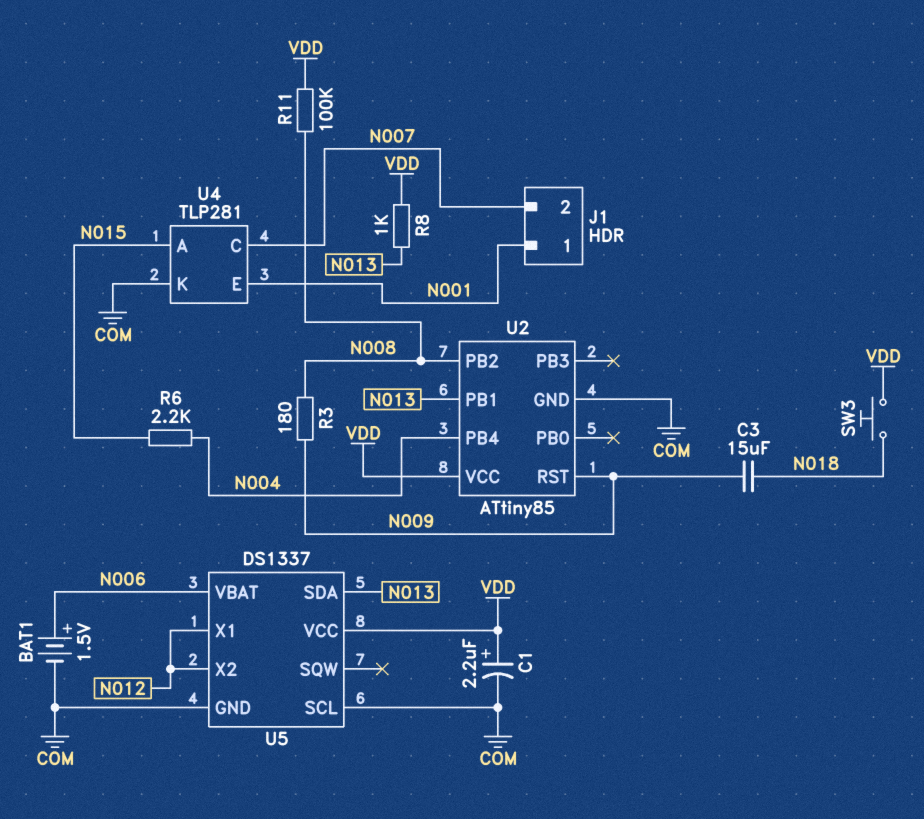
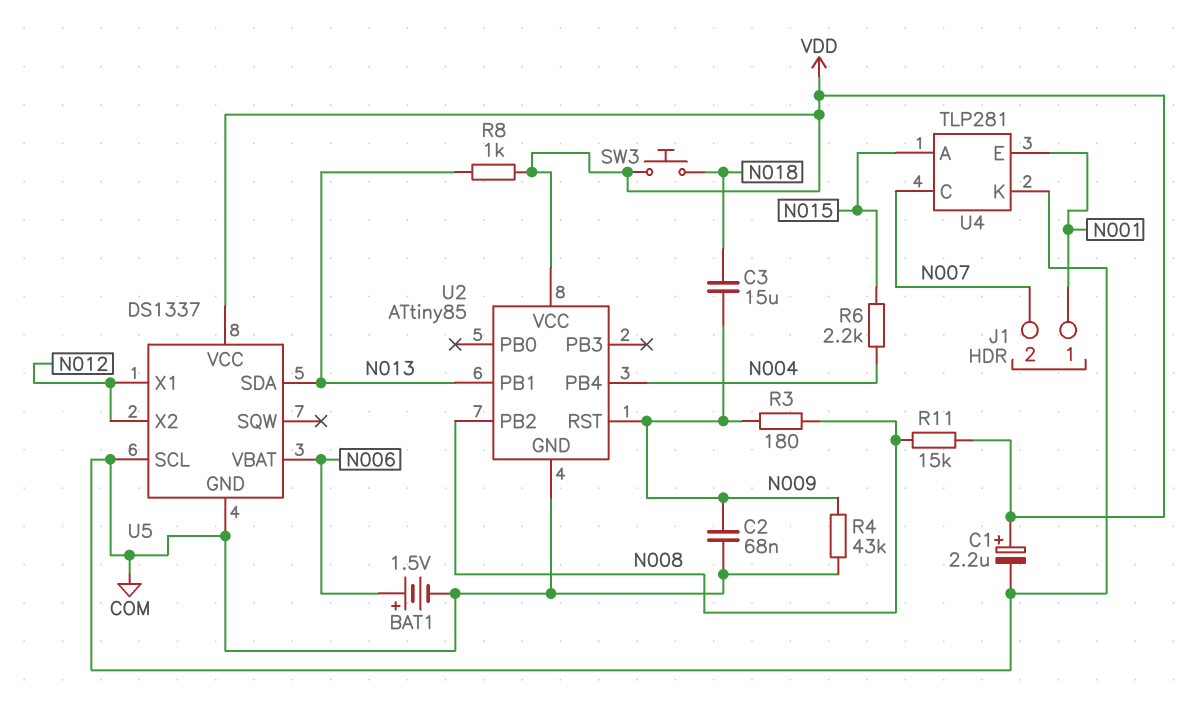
C2: none -> 68nF (COM, N009)
R4: none -> 43k (COM, N009)
R11: 100k (N008, VDD) -> 15k (N008, VDD)

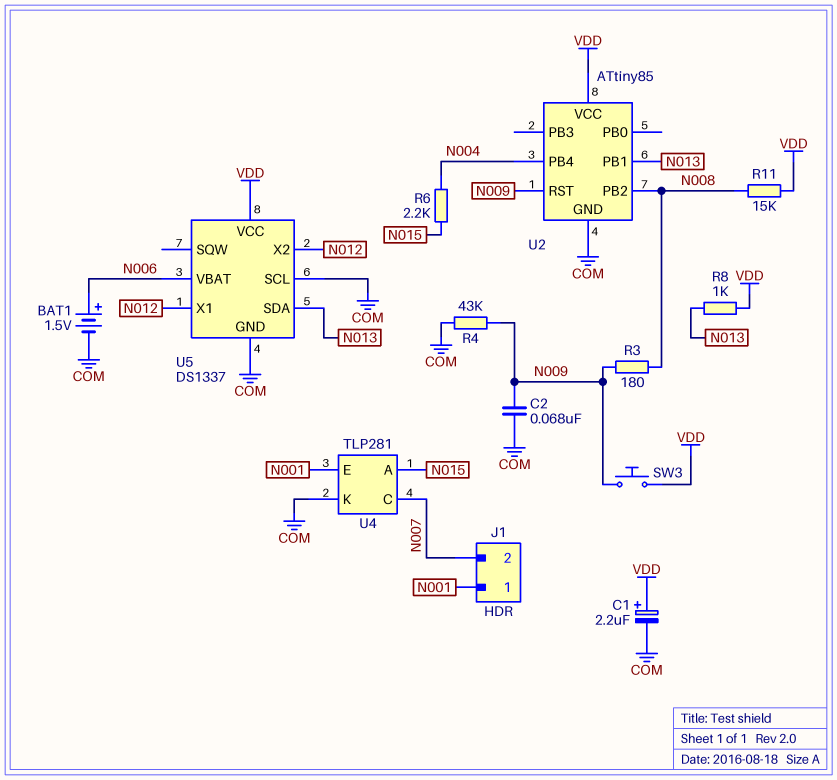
C3: 15uF (N009, N018) -> none
SW3: button (N018, VDD) -> button (N009, VDD)

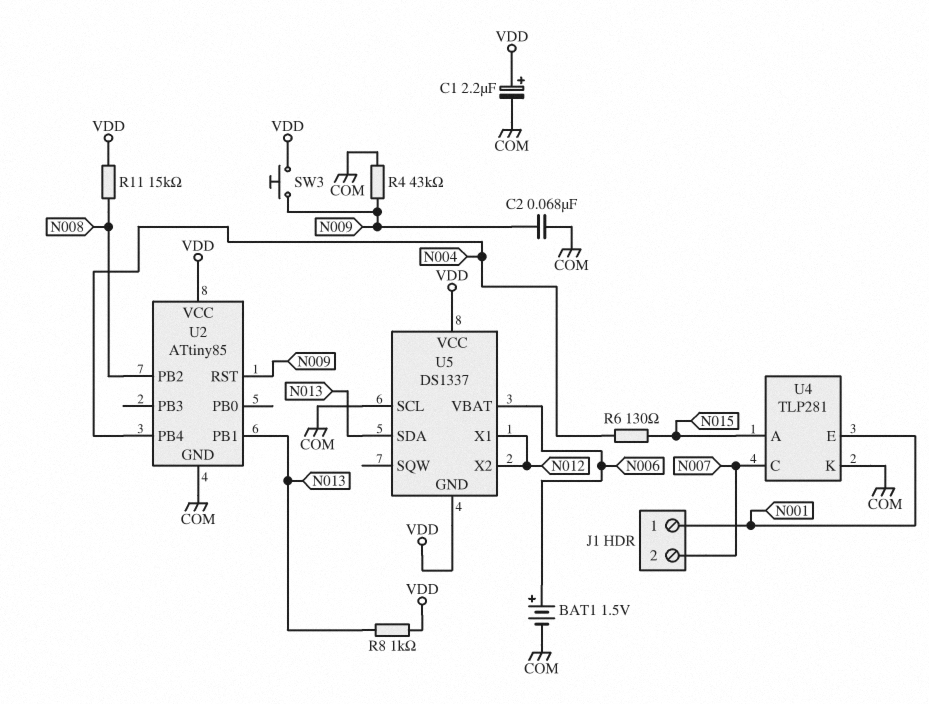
R3: 180 (N008, N009) -> none
R6: 2.2k (N004, N015) -> 130 (N004, N015)
U5 pin GND: COM -> VDD

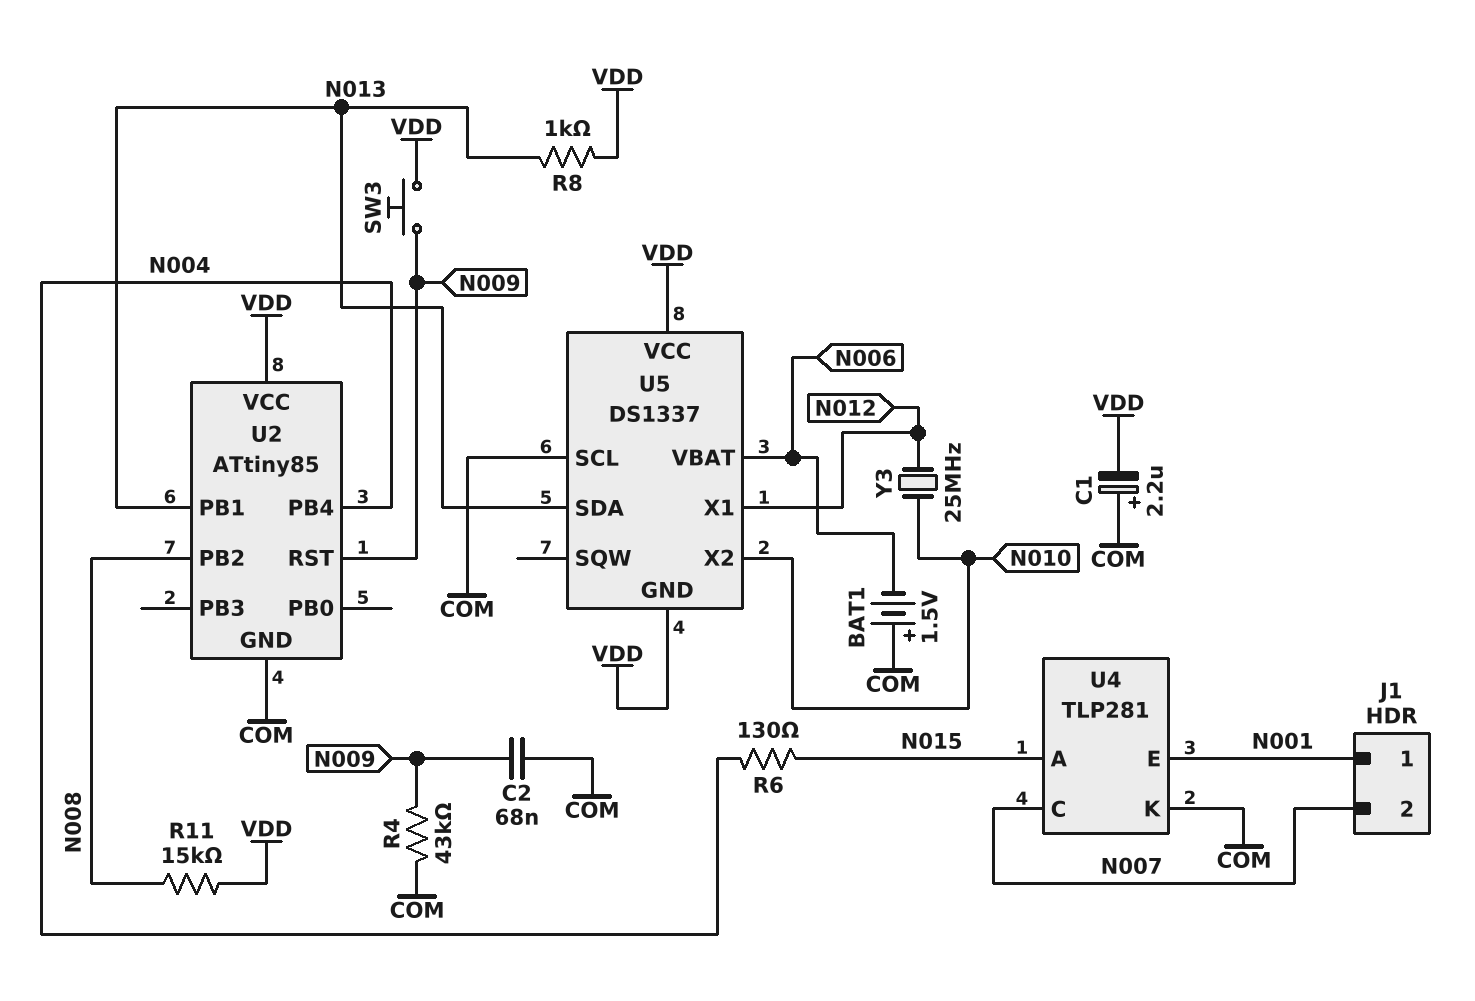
BAT1: 1.5V (plus N006, minus COM) -> 1.5V (plus COM, minus N006)
C1: 2.2uF (plus VDD, minus COM) -> 2.2uF (plus COM, minus VDD)
U5 pin X2: N012 -> N010
Y3: none -> 25MHz (N010, N012)

